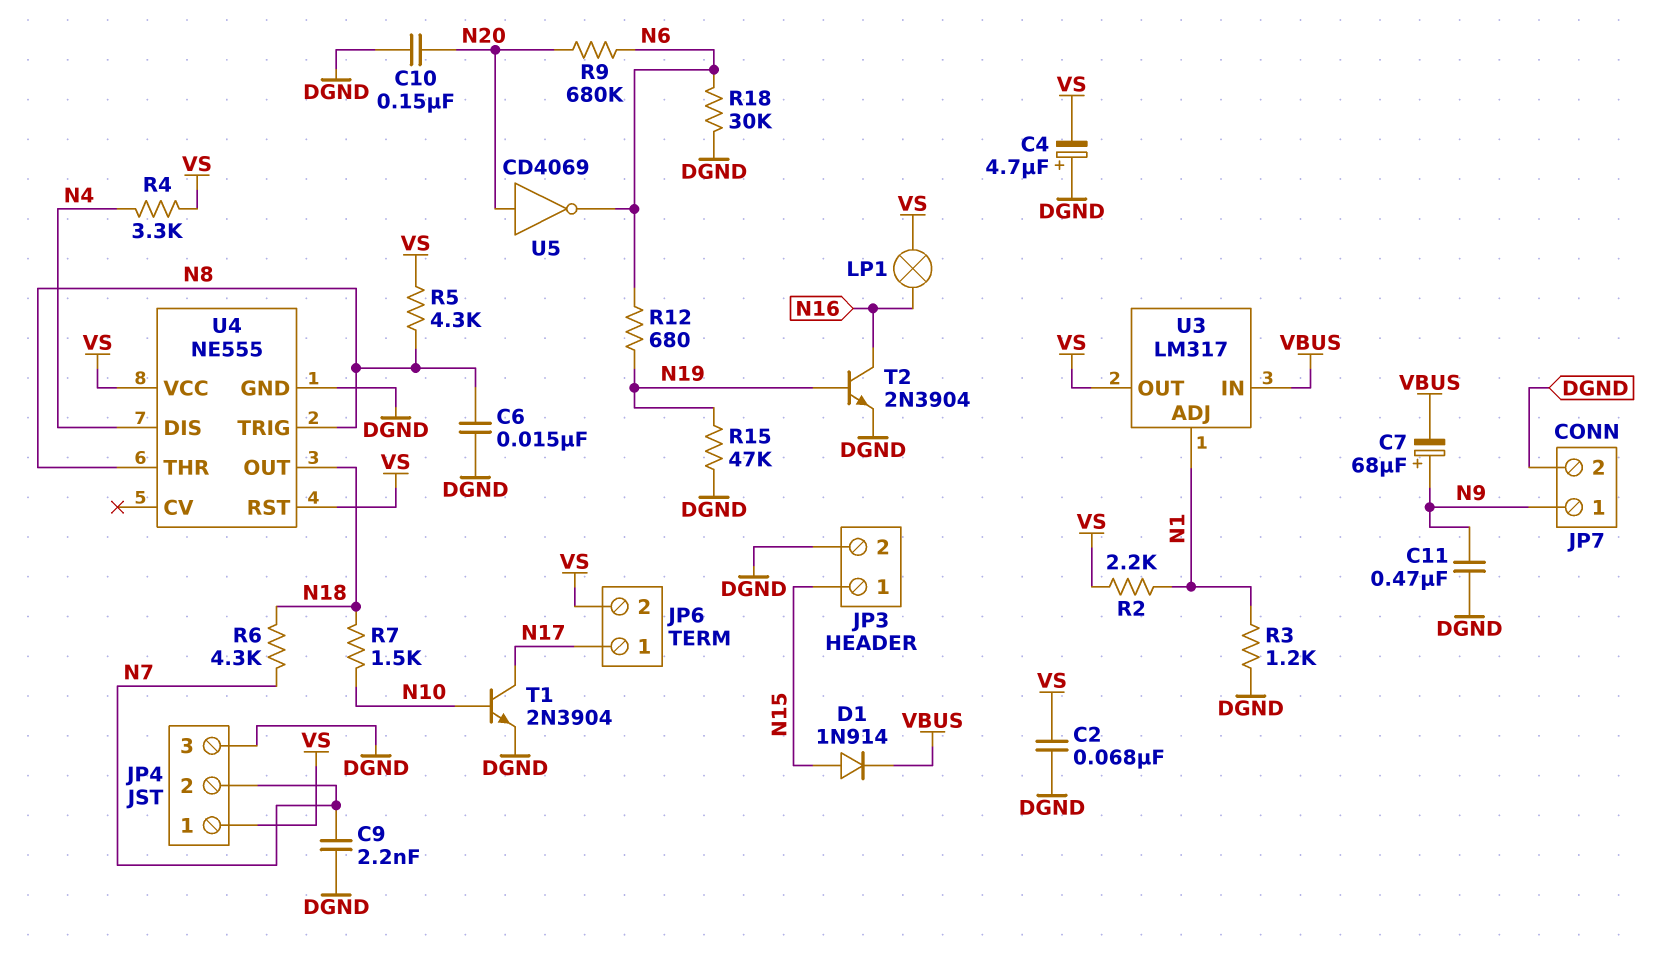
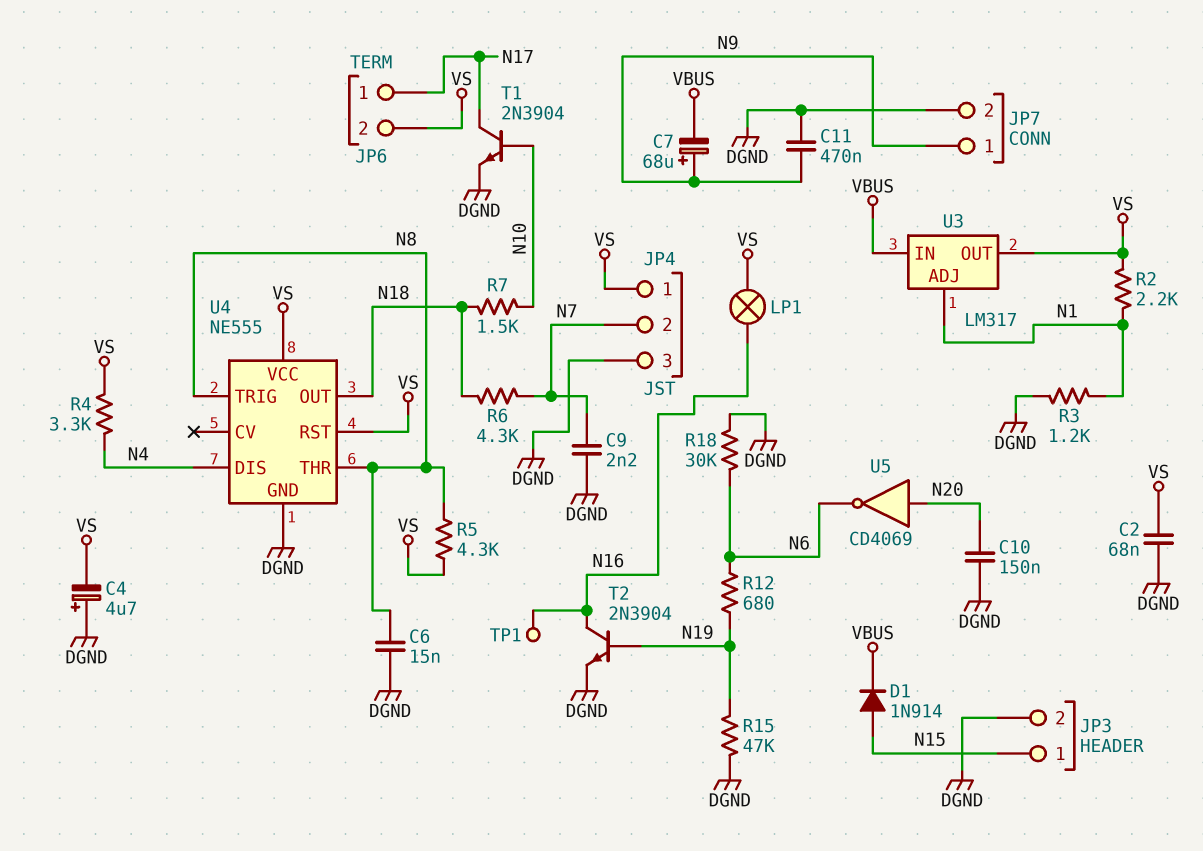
R9: 680k (N6, N20) -> none
TP1: none -> test point (N16)

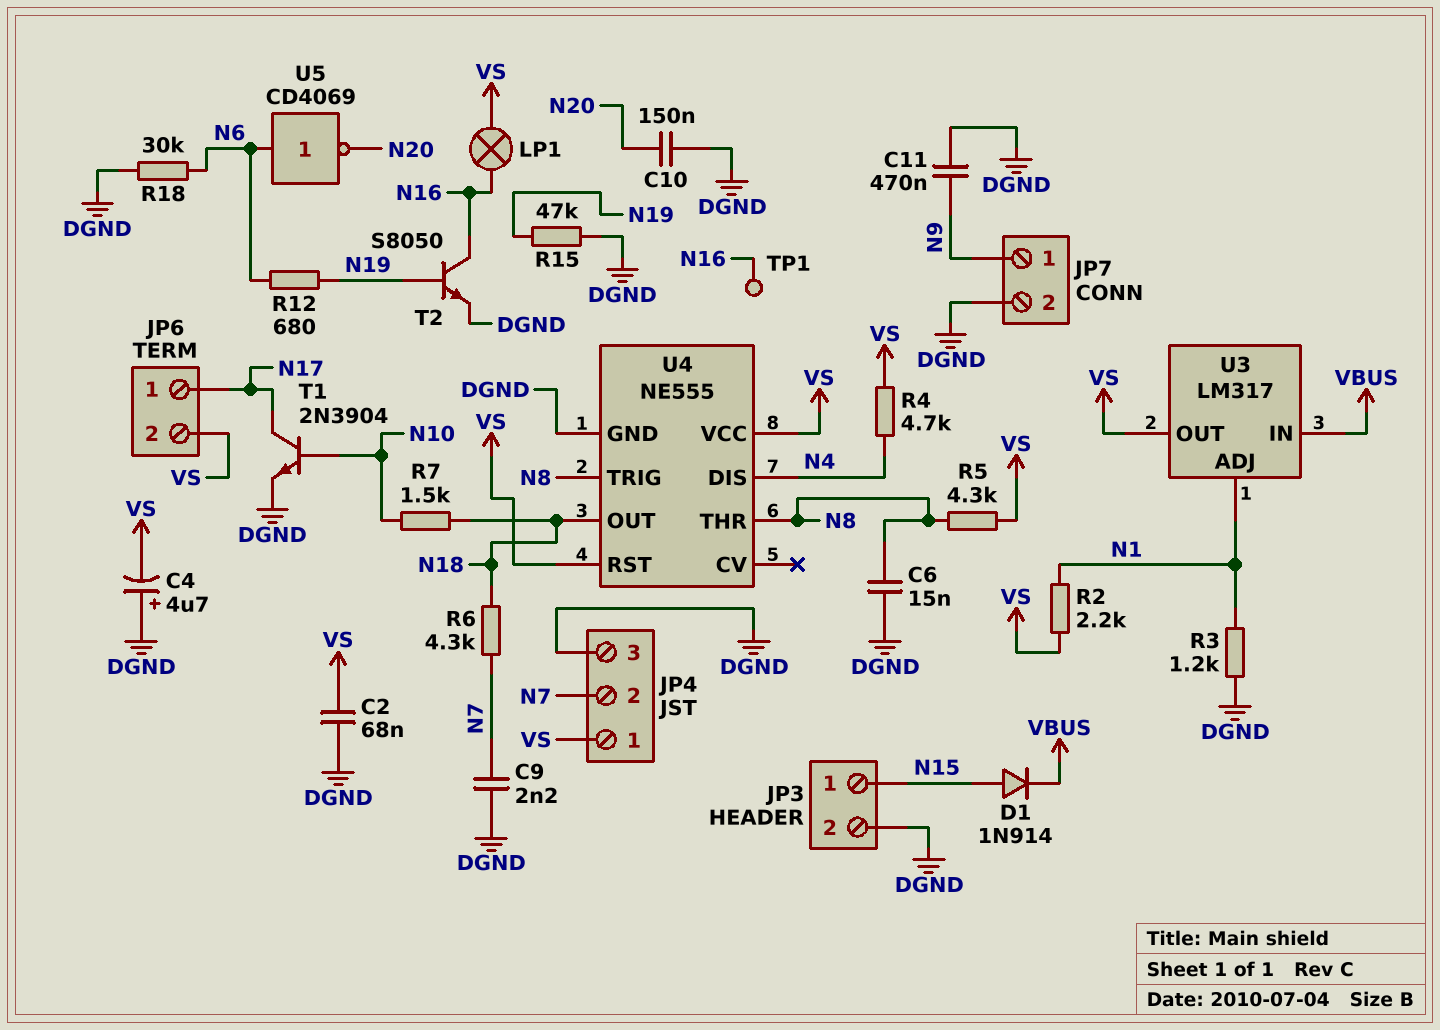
C7: 68uF (plus N9, minus VBUS) -> none
R4: 3.3k (N4, VS) -> 4.7k (N4, VS)
T2: NPN 2N3904 (B N19, C N16, E DGND) -> NPN S8050 (B N19, C N16, E DGND)
U5: NOT CD4069 (in N20, out N6) -> NOT CD4069 (in N6, out N20)

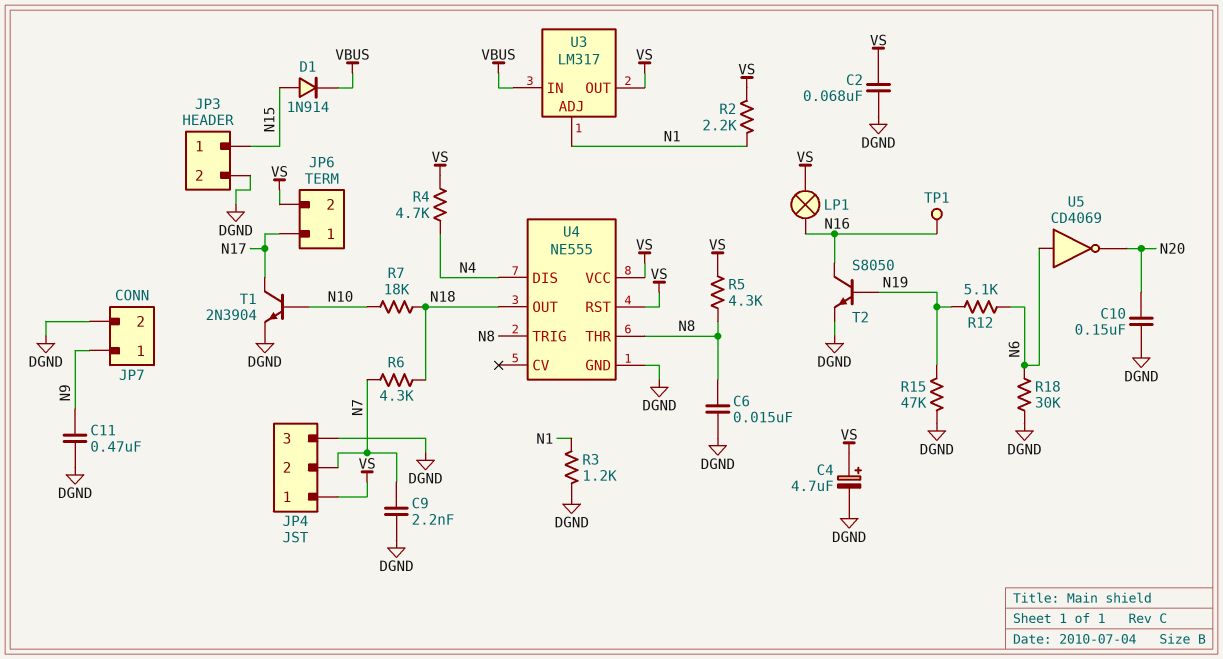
C4: 4.7uF (plus DGND, minus VS) -> 4.7uF (plus VS, minus DGND)
R7: 1.5k (N10, N18) -> 18k (N10, N18)
R12: 680 (N6, N19) -> 5.1k (N6, N19)

